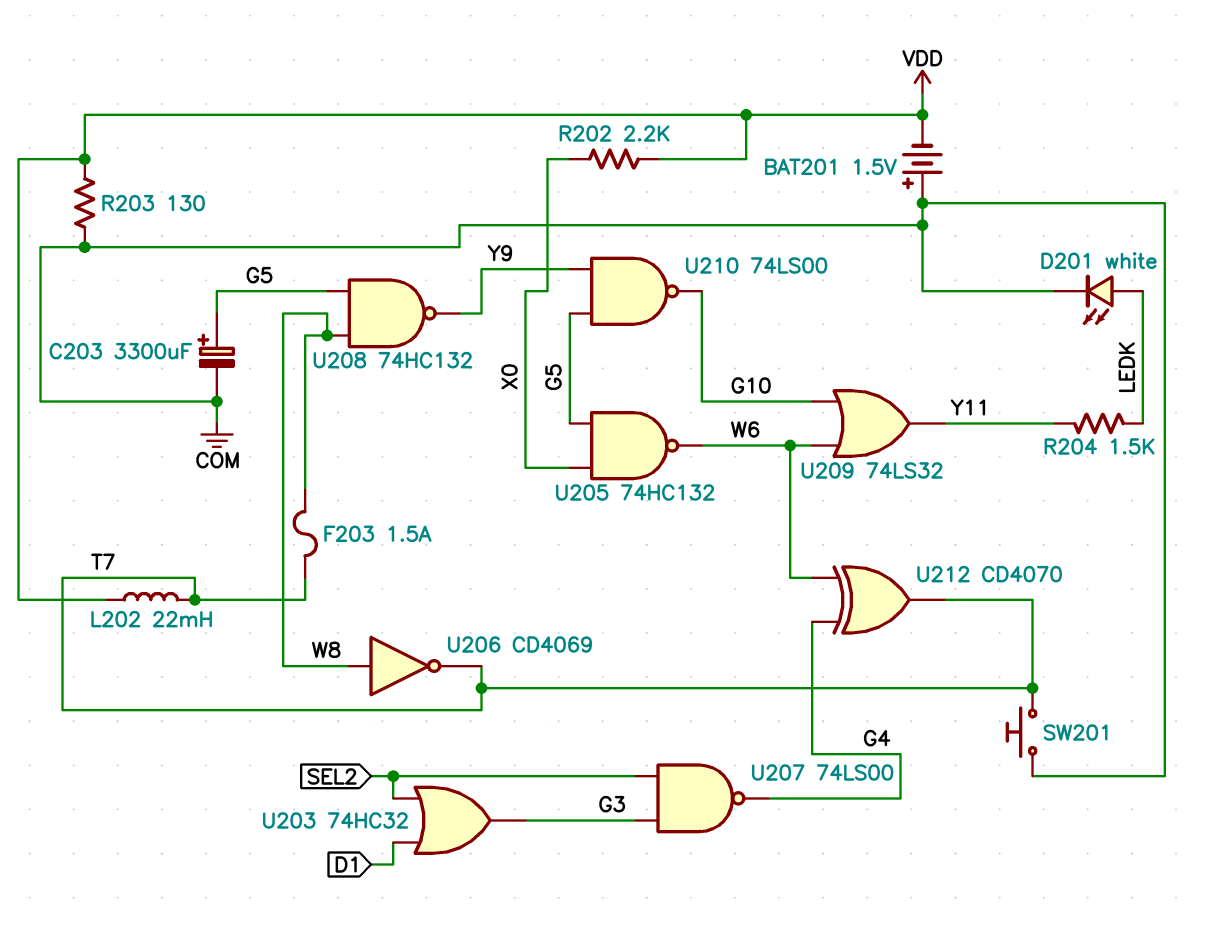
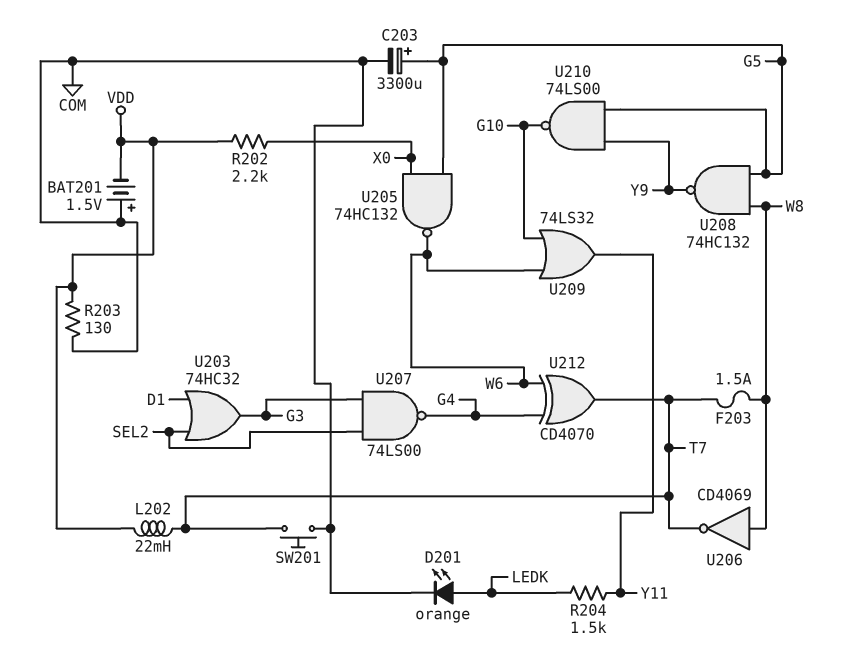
D201: LED white (A LEDK, K COM) -> LED orange (A LEDK, K COM)

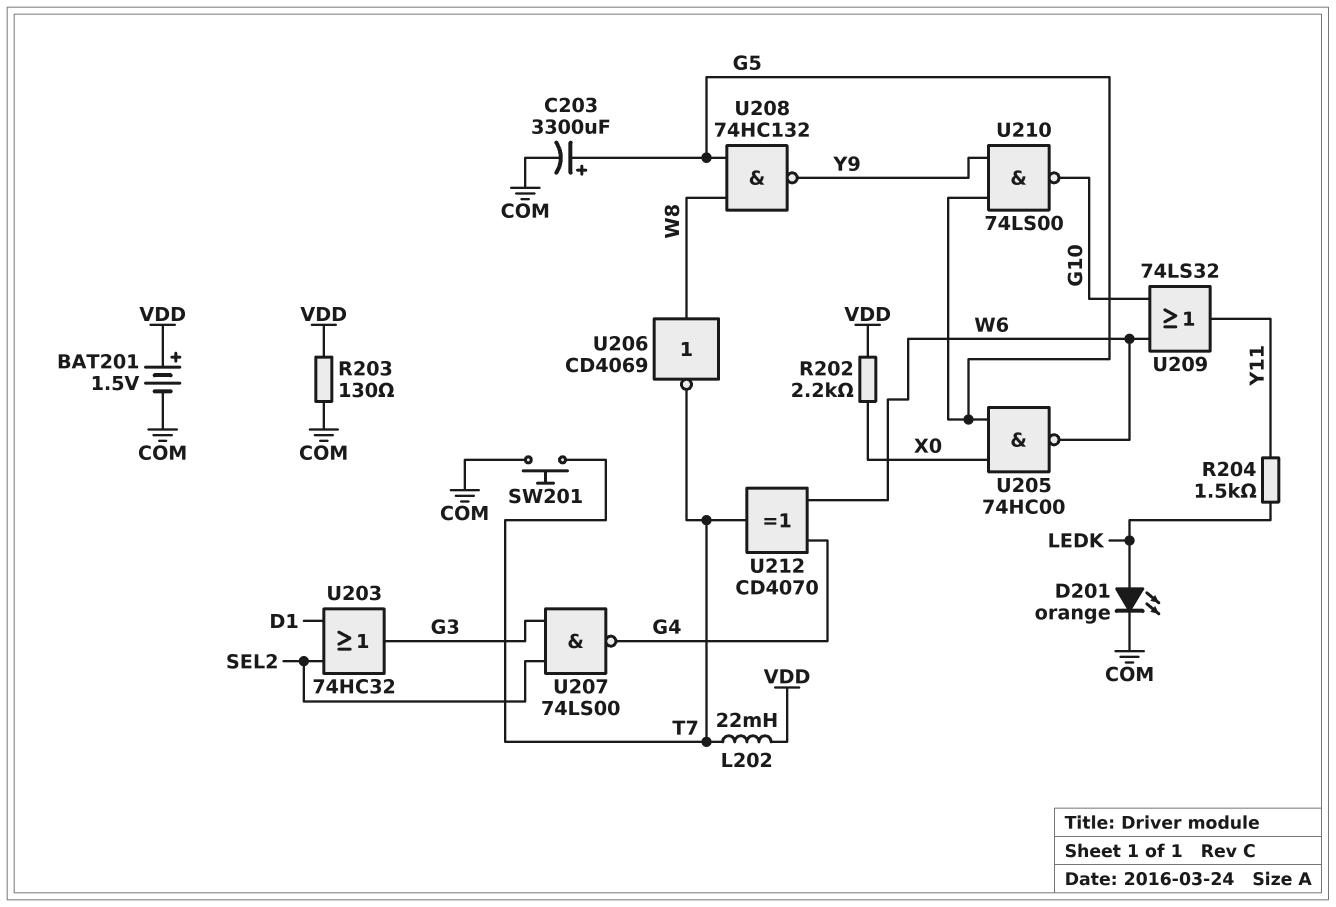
BAT201: 1.5V (plus COM, minus VDD) -> 1.5V (plus VDD, minus COM)
F203: 1.5A (T7, W8) -> none
U205: NAND 74HC132 (in G5, in X0, out W6) -> NAND 74HC00 (in G5, in X0, out W6)

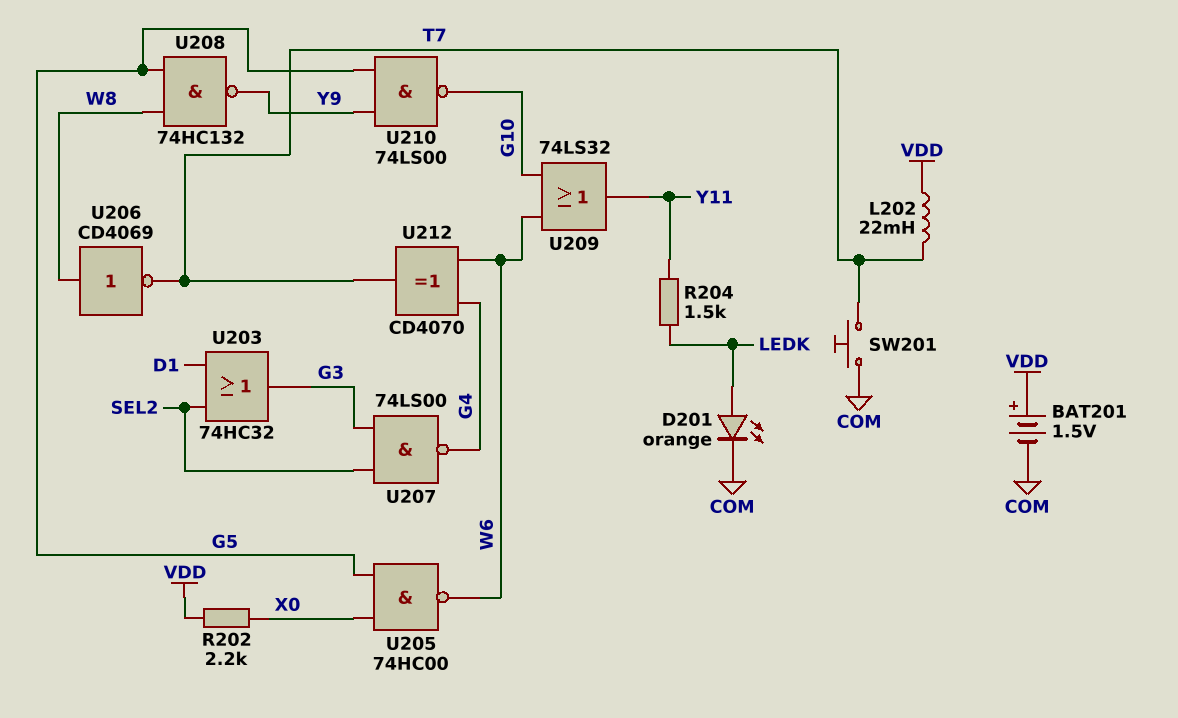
C203: 3300uF (plus G5, minus COM) -> none
R203: 130 (COM, VDD) -> none

